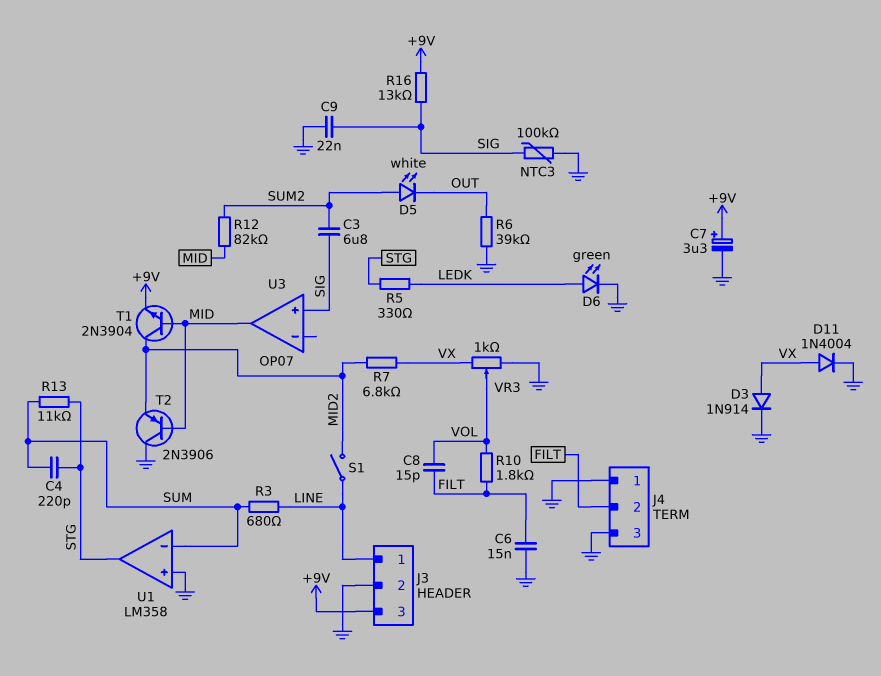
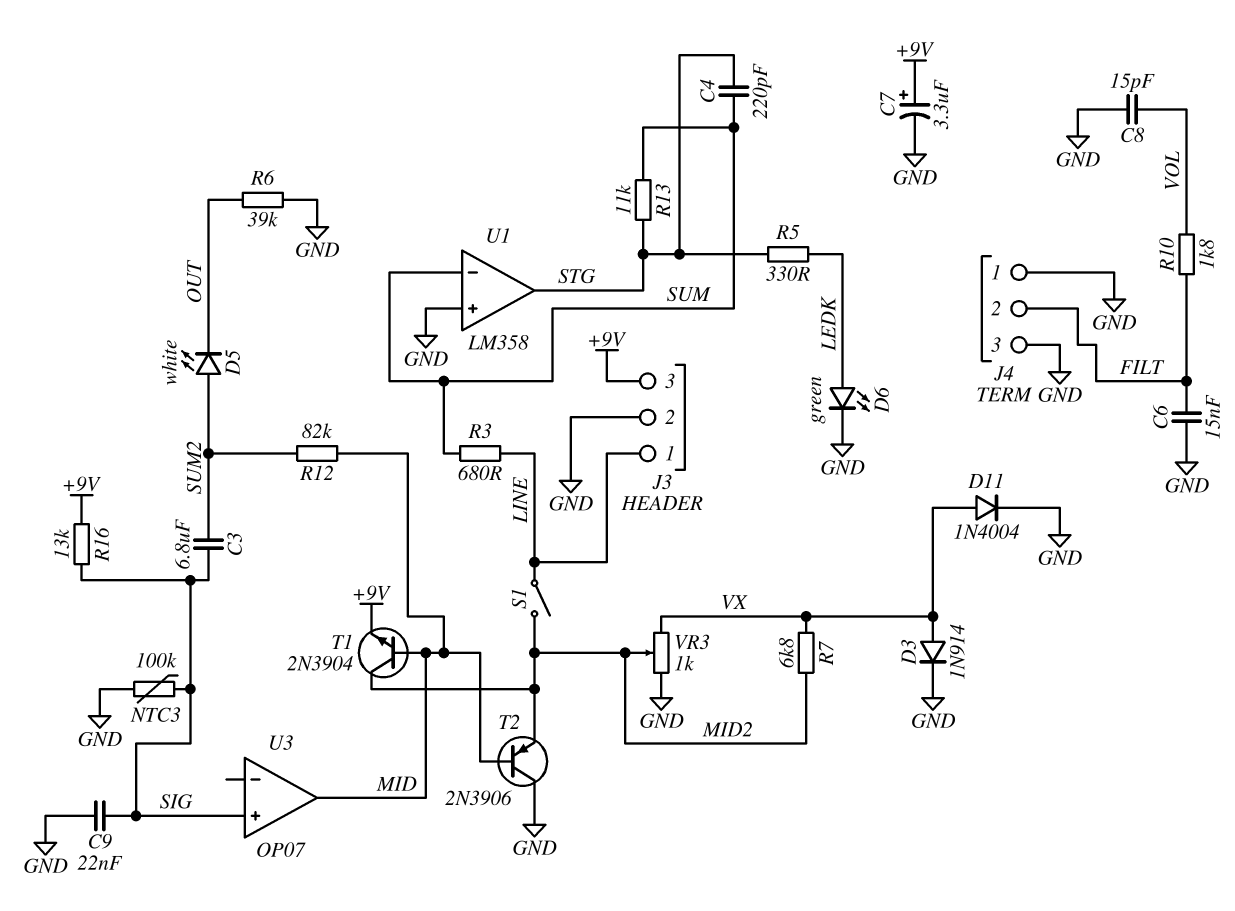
C8: 15pF (FILT, VOL) -> 15pF (GND, VOL)
VR3: 1k (GND, VX, wiper VOL) -> 1k (GND, VX, wiper MID2)

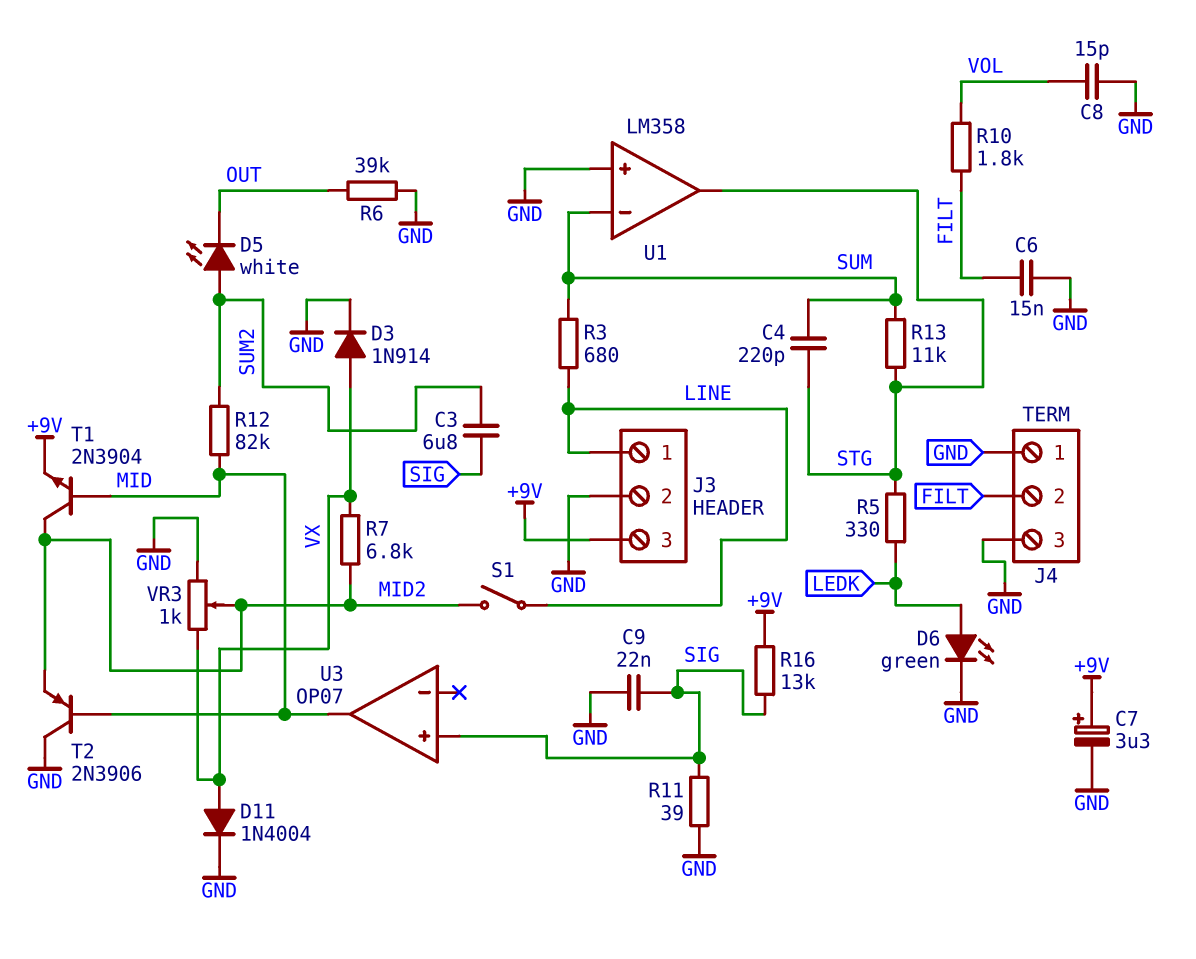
NTC3: 100k (GND, SIG) -> none
R11: none -> 39 (GND, SIG)

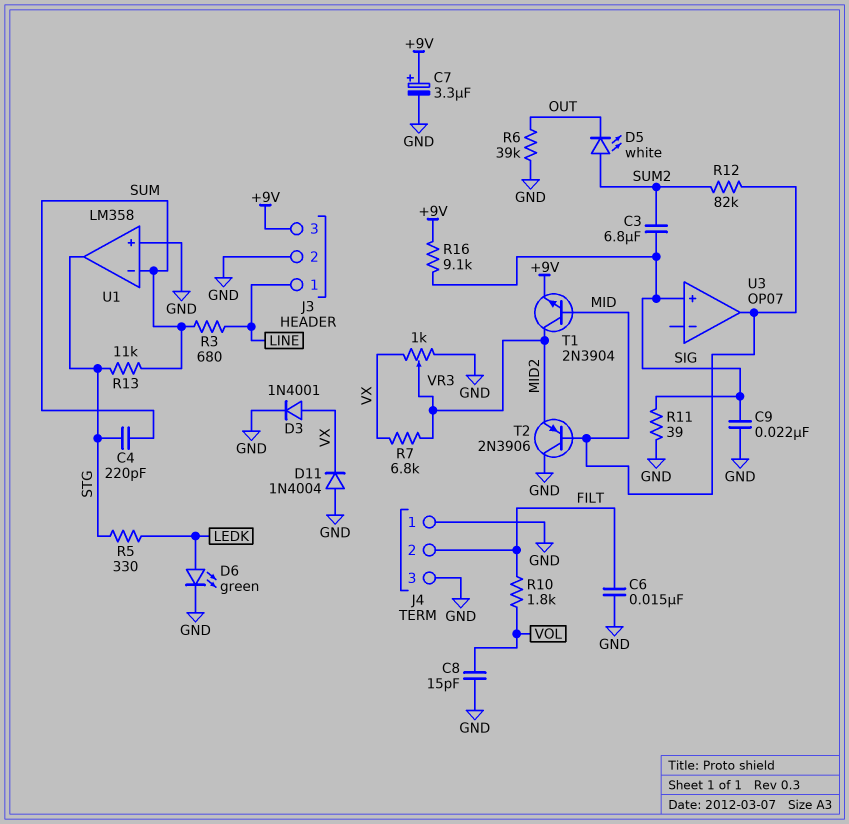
D3: diode 1N914 (A VX, K GND) -> diode 1N4001 (A VX, K GND)
D11: diode 1N4004 (A VX, K GND) -> diode 1N4004 (A GND, K VX)
R16: 13k (+9V, SIG) -> 9.1k (+9V, SIG)
S1: switch (LINE, MID2) -> none

